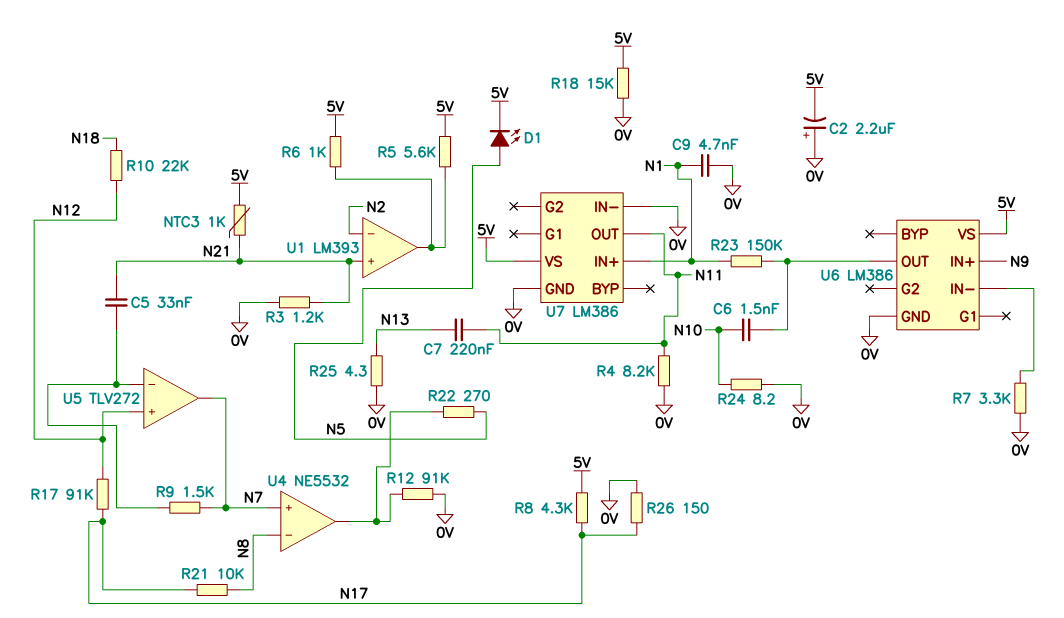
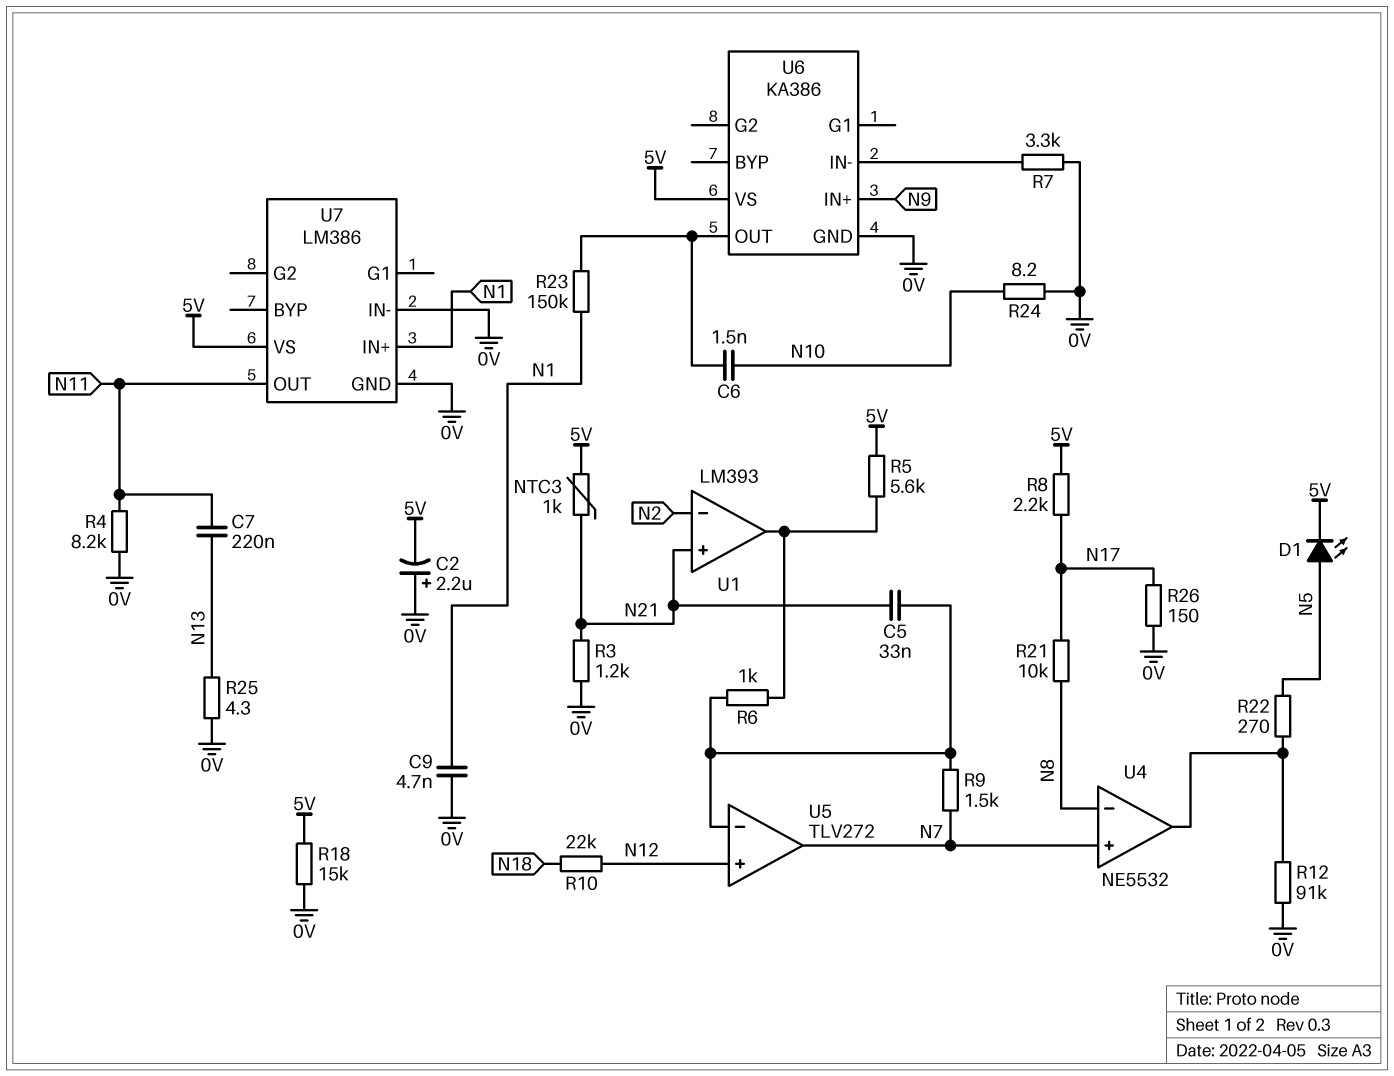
R6: 1k (5V, U1/out) -> 1k (U1/out, U5/in-)
R8: 4.3k (5V, N17) -> 2.2k (5V, N17)
R17: 91k (N12, N17) -> none
U6: LM386 -> KA386

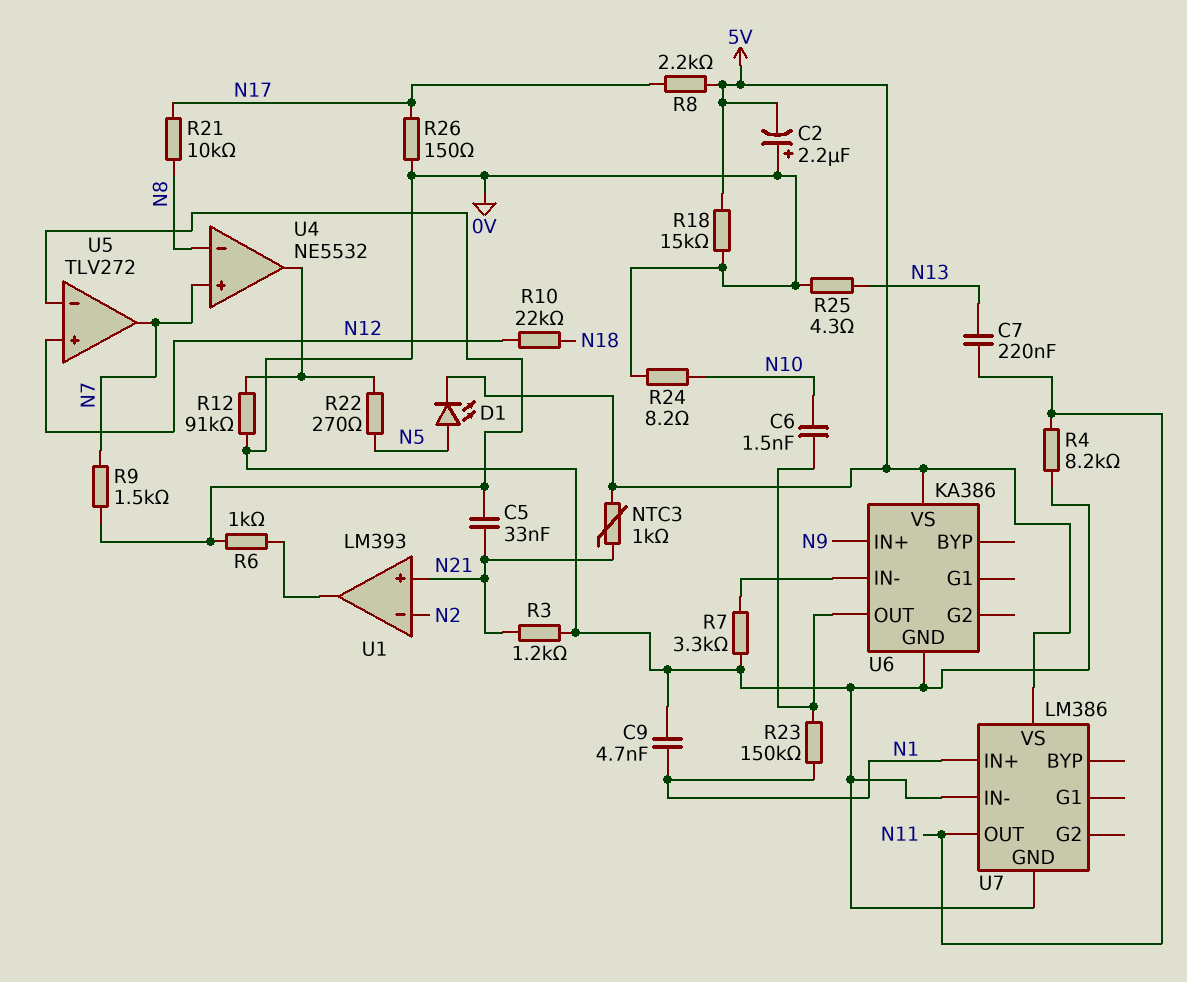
R5: 5.6k (5V, U1/out) -> none

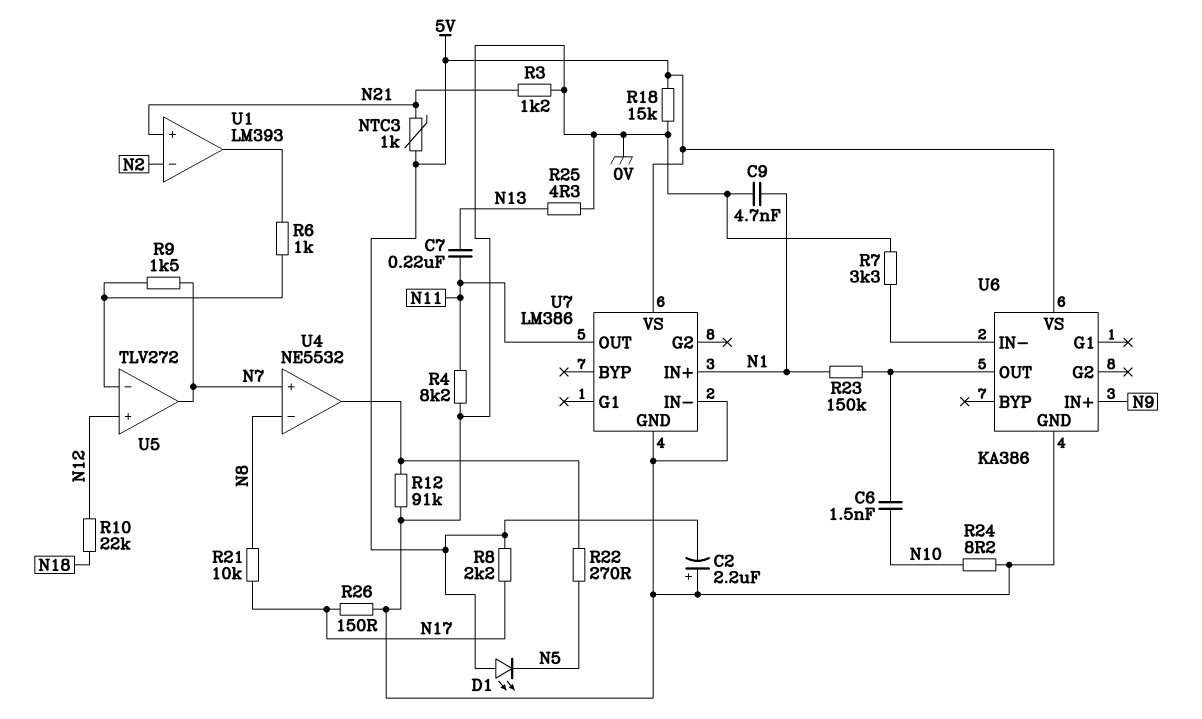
C5: 33nF (N21, U5/in-) -> none
D1: LED (A N5, K 5V) -> LED (A 5V, K N5)

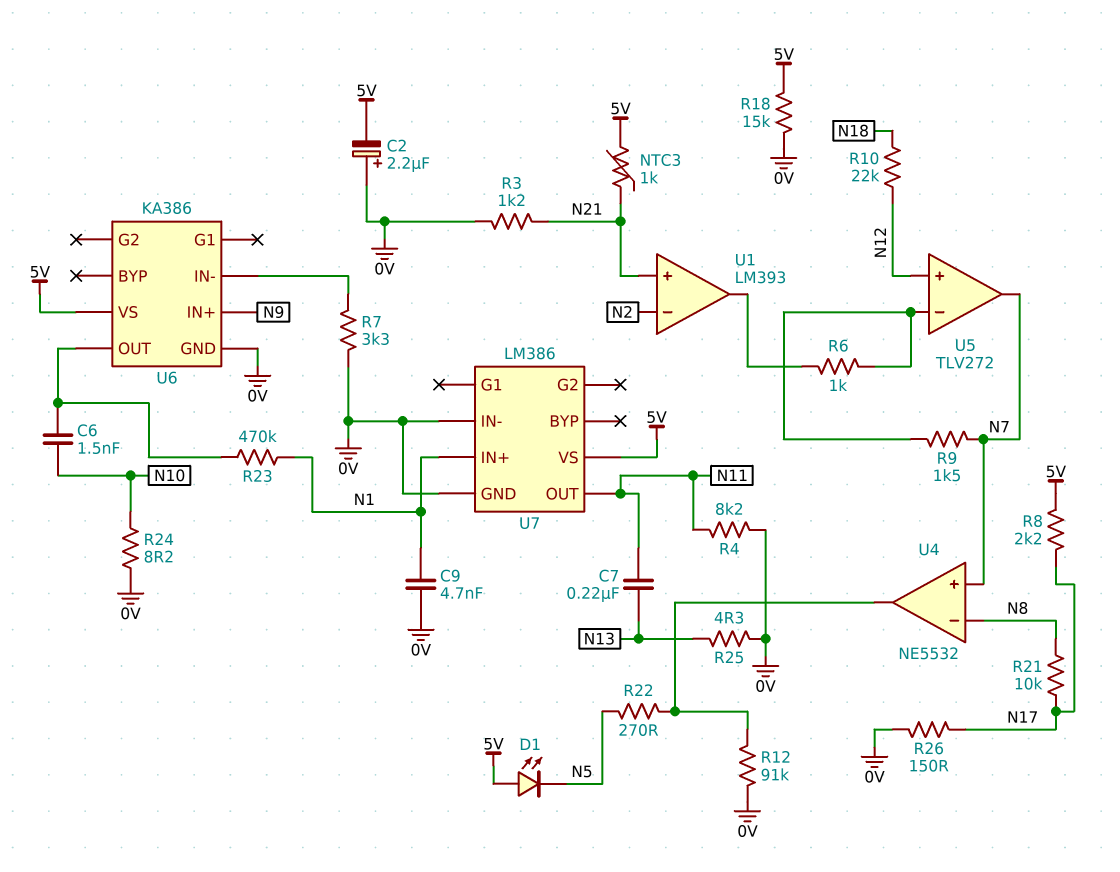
R23: 150k (N1, U6/OUT) -> 470k (N1, U6/OUT)

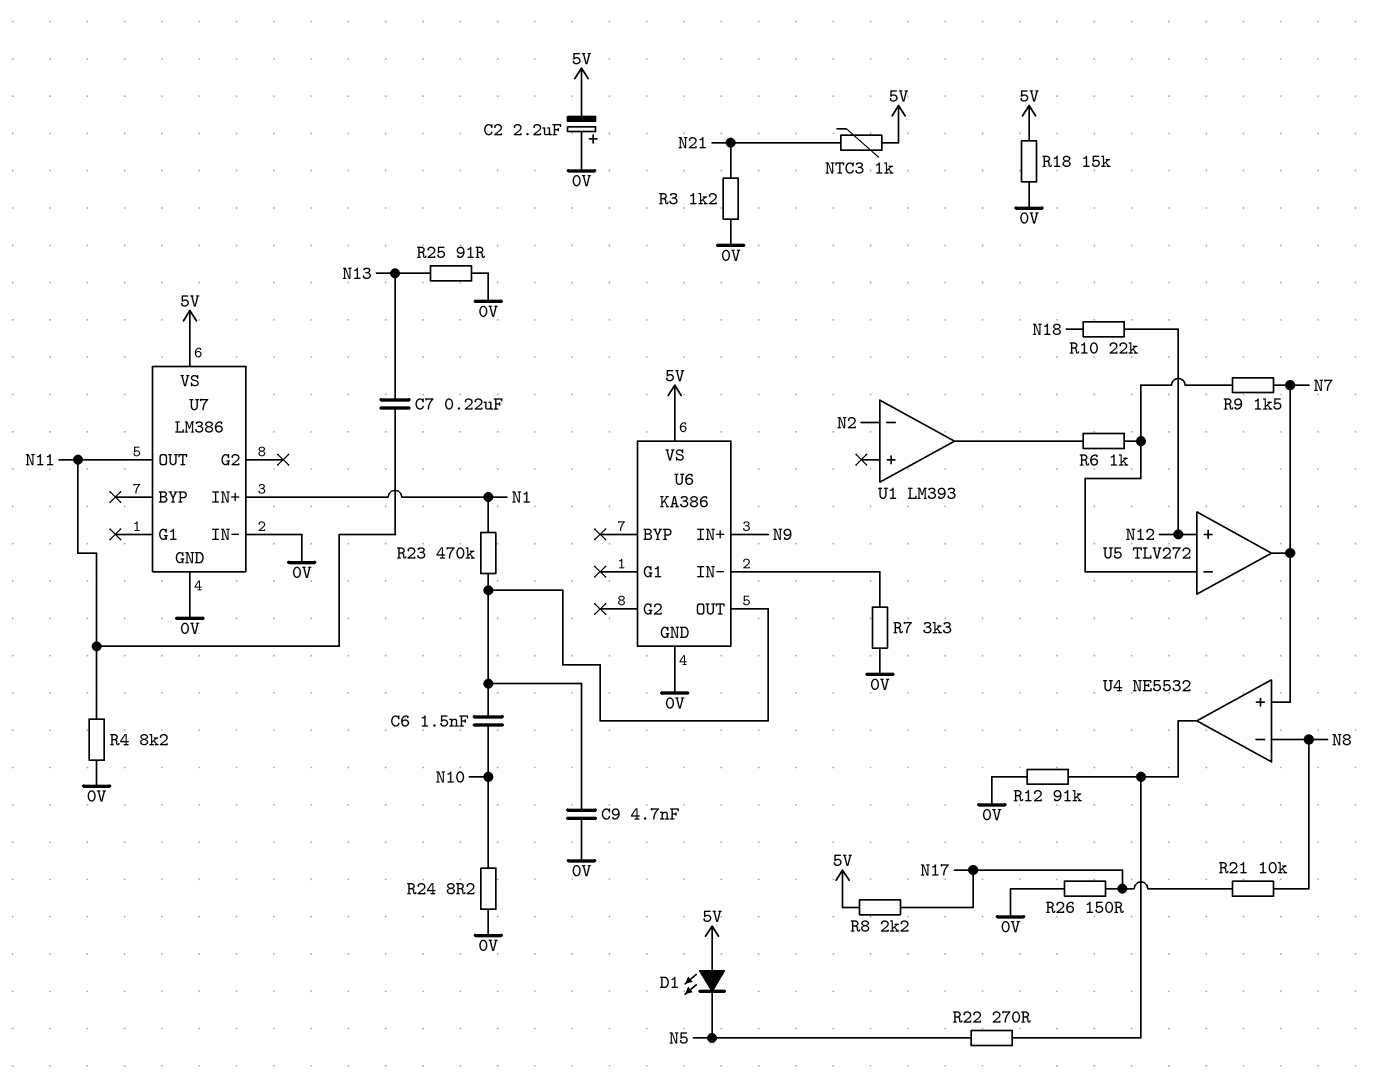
C9: 4.7nF (0V, N1) -> 4.7nF (0V, U6/OUT)
R25: 4.3 (0V, N13) -> 91 (0V, N13)
U1 pin in+: N21 -> none

